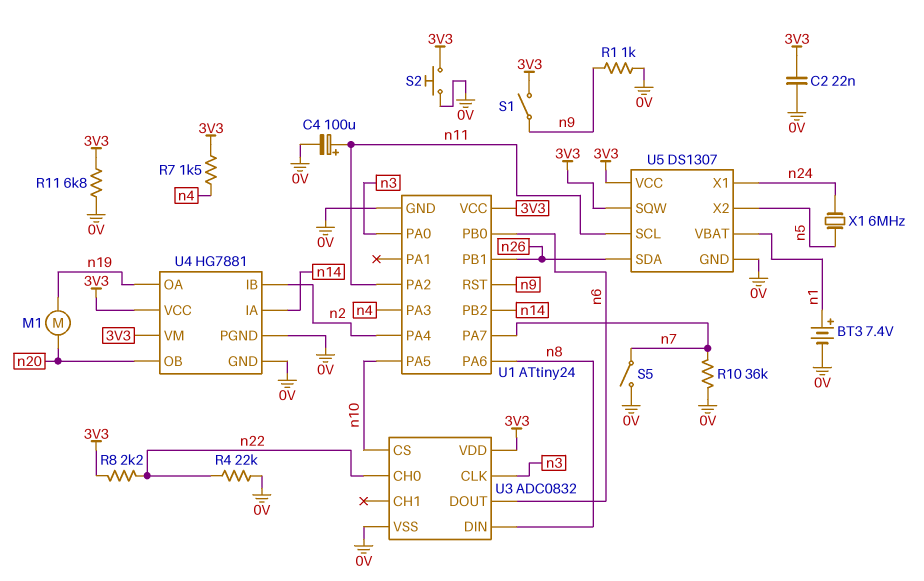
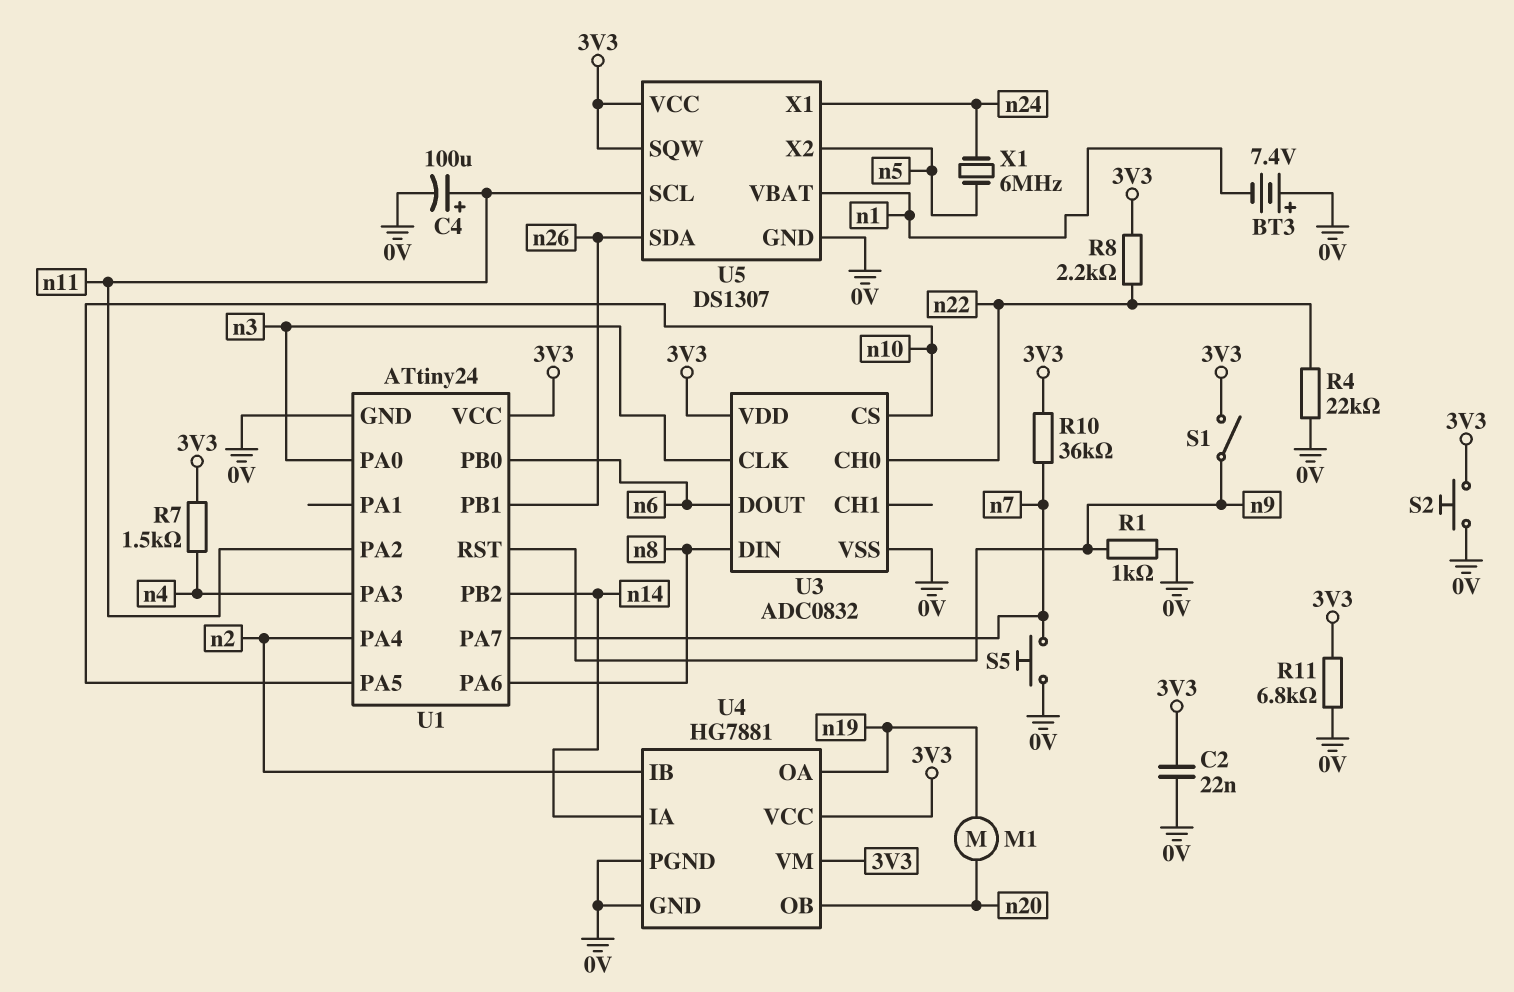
BT3: 7.4V (plus n1, minus 0V) -> 7.4V (plus 0V, minus n1)
R10: 36k (0V, n7) -> 36k (3V3, n7)
S5: switch (0V, n7) -> button (0V, n7)

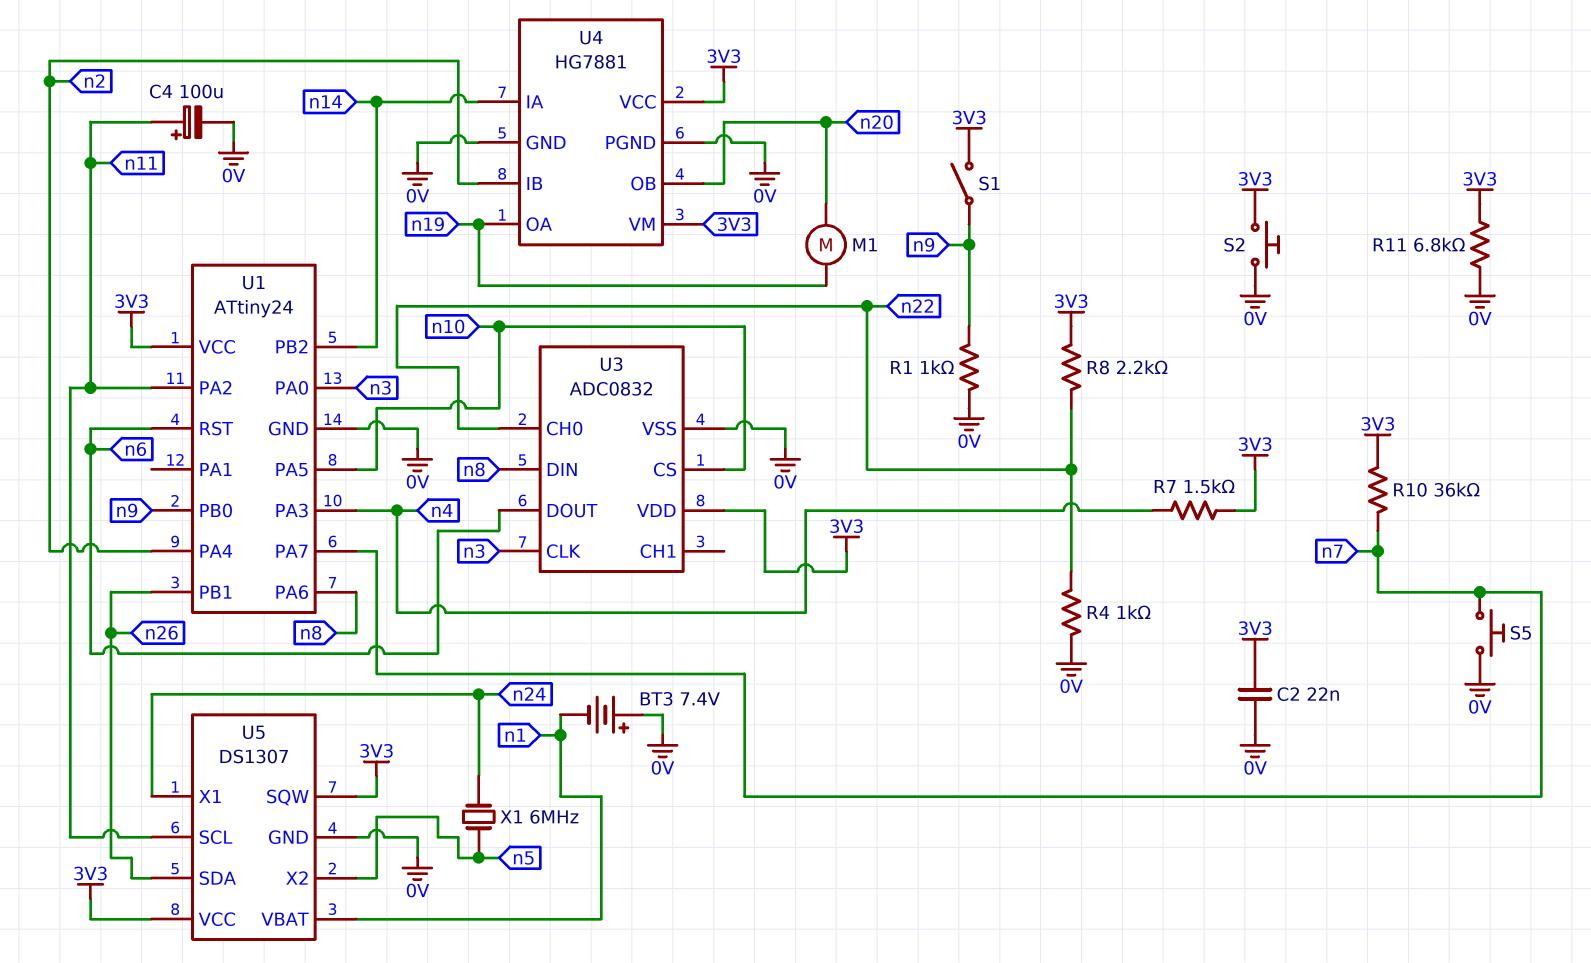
R4: 22k (0V, n22) -> 1k (0V, n22)
U1 pin PB0: n6 -> n9
U1 pin RST: n9 -> n6

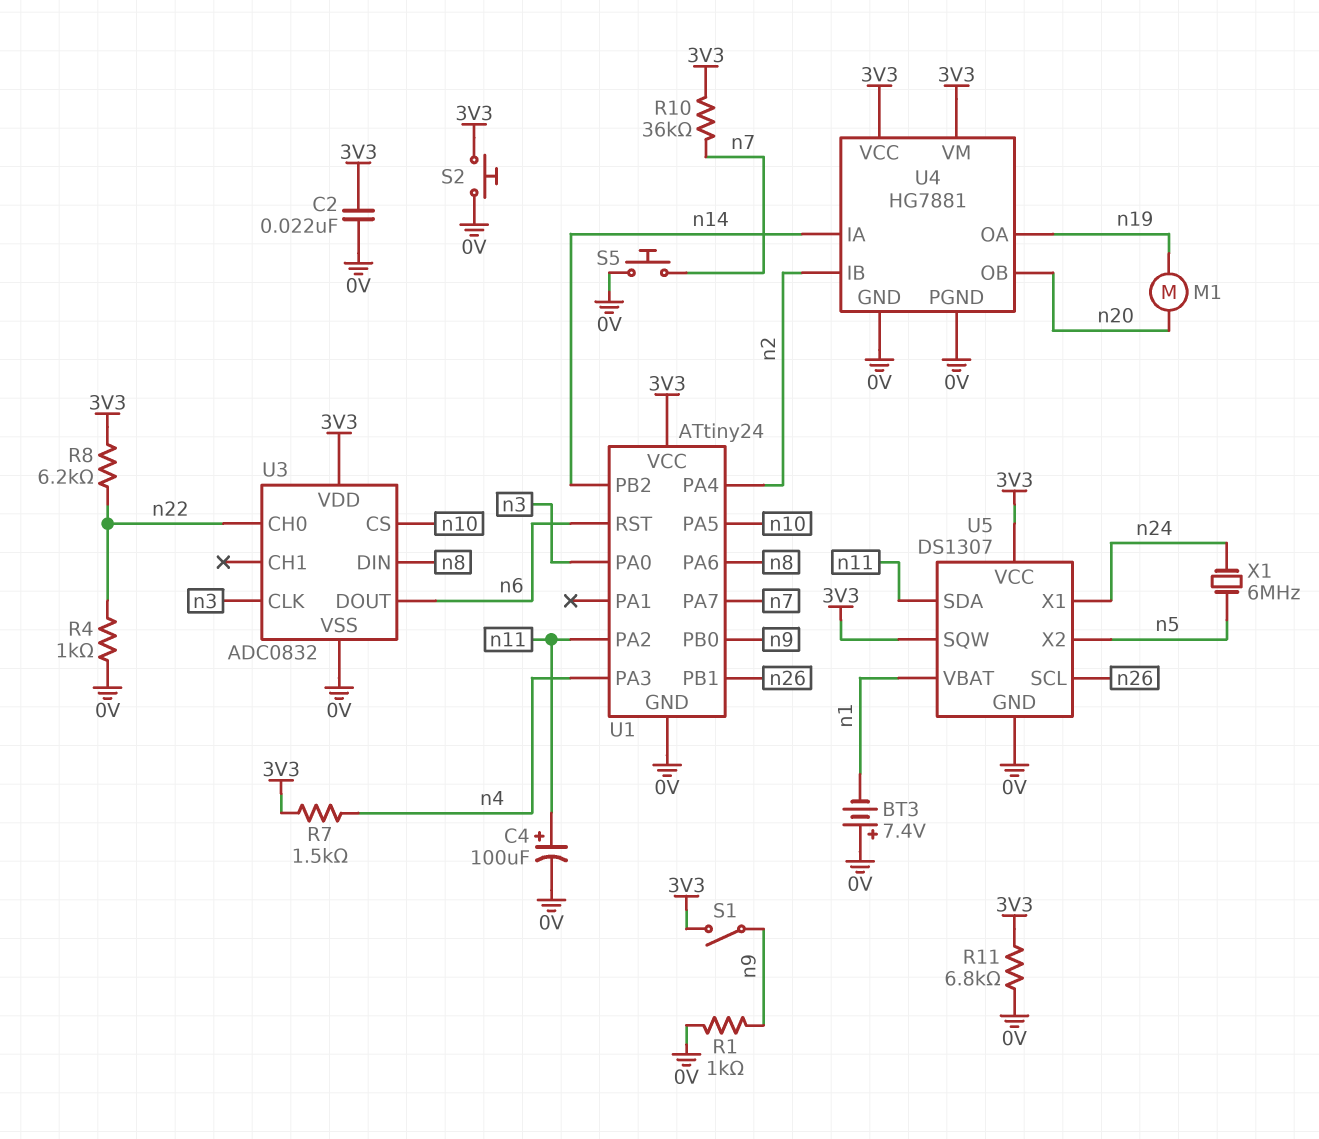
R8: 2.2k (3V3, n22) -> 6.2k (3V3, n22)
U5 pin SCL: n11 -> n26
U5 pin SDA: n26 -> n11

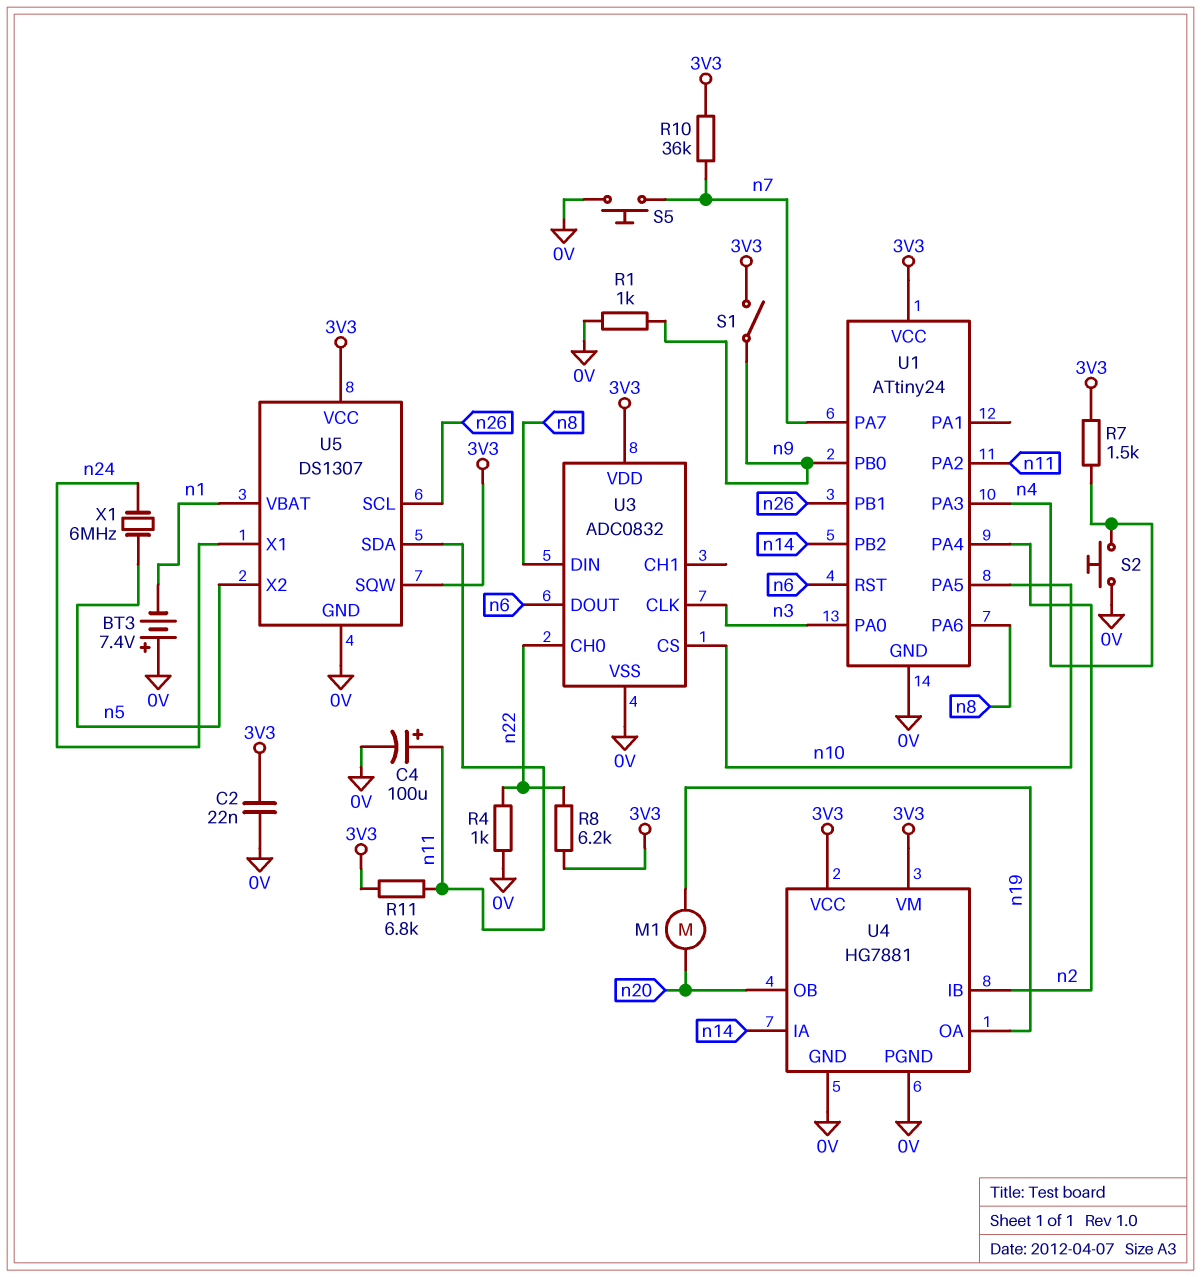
R11: 6.8k (0V, 3V3) -> 6.8k (3V3, n11)
S2: button (0V, 3V3) -> button (0V, n4)

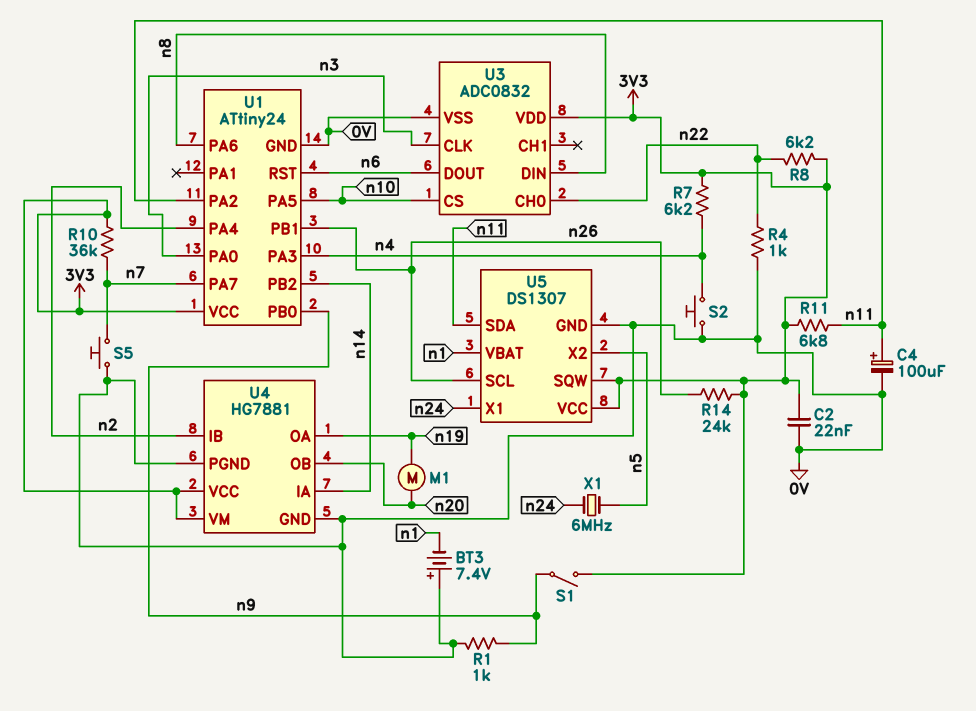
R7: 1.5k (3V3, n4) -> 6.2k (3V3, n4)
R14: none -> 24k (3V3, n26)

